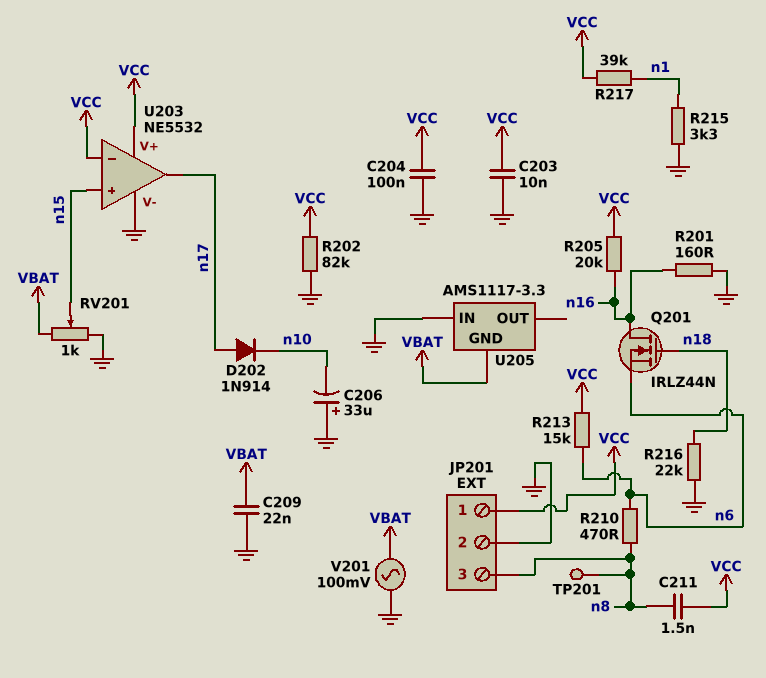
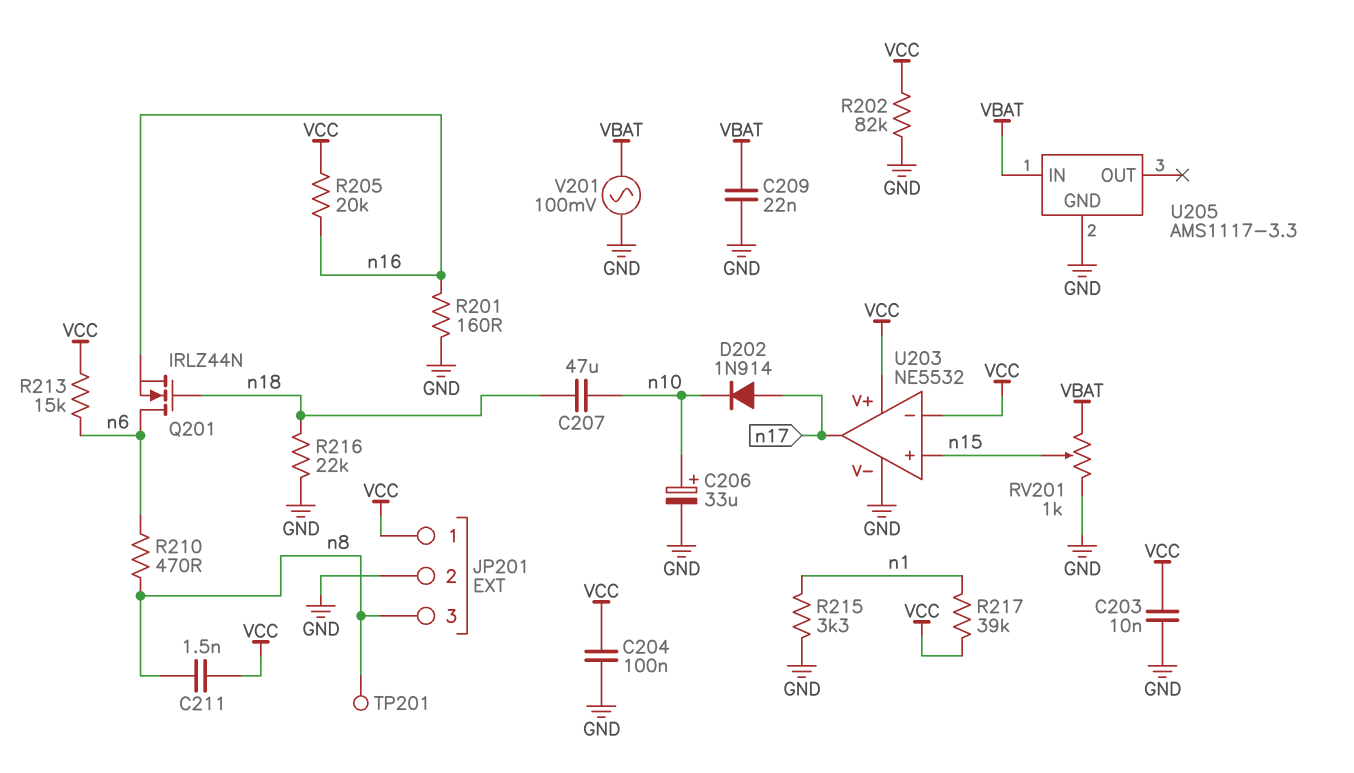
C206: 33uF (plus GND, minus n10) -> 33uF (plus n10, minus GND)
C207: none -> 47uF (n10, n18)
Q201: NMOS IRLZ44N (G n18, D n16, S n6) -> NMOS IRLZ44N (G n18, D n6, S n16)
U205 pin GND: VBAT -> GND
U205 pin IN: GND -> VBAT

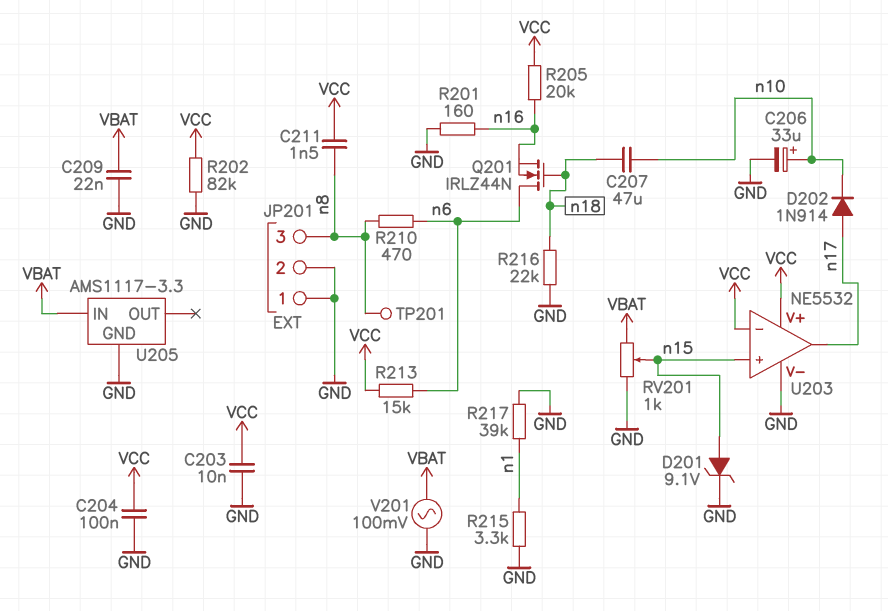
D201: none -> zener 9.1V (A n15, K GND)
JP201 pin 1: VCC -> GND
R217: 39k (VCC, n1) -> 39k (GND, n1)

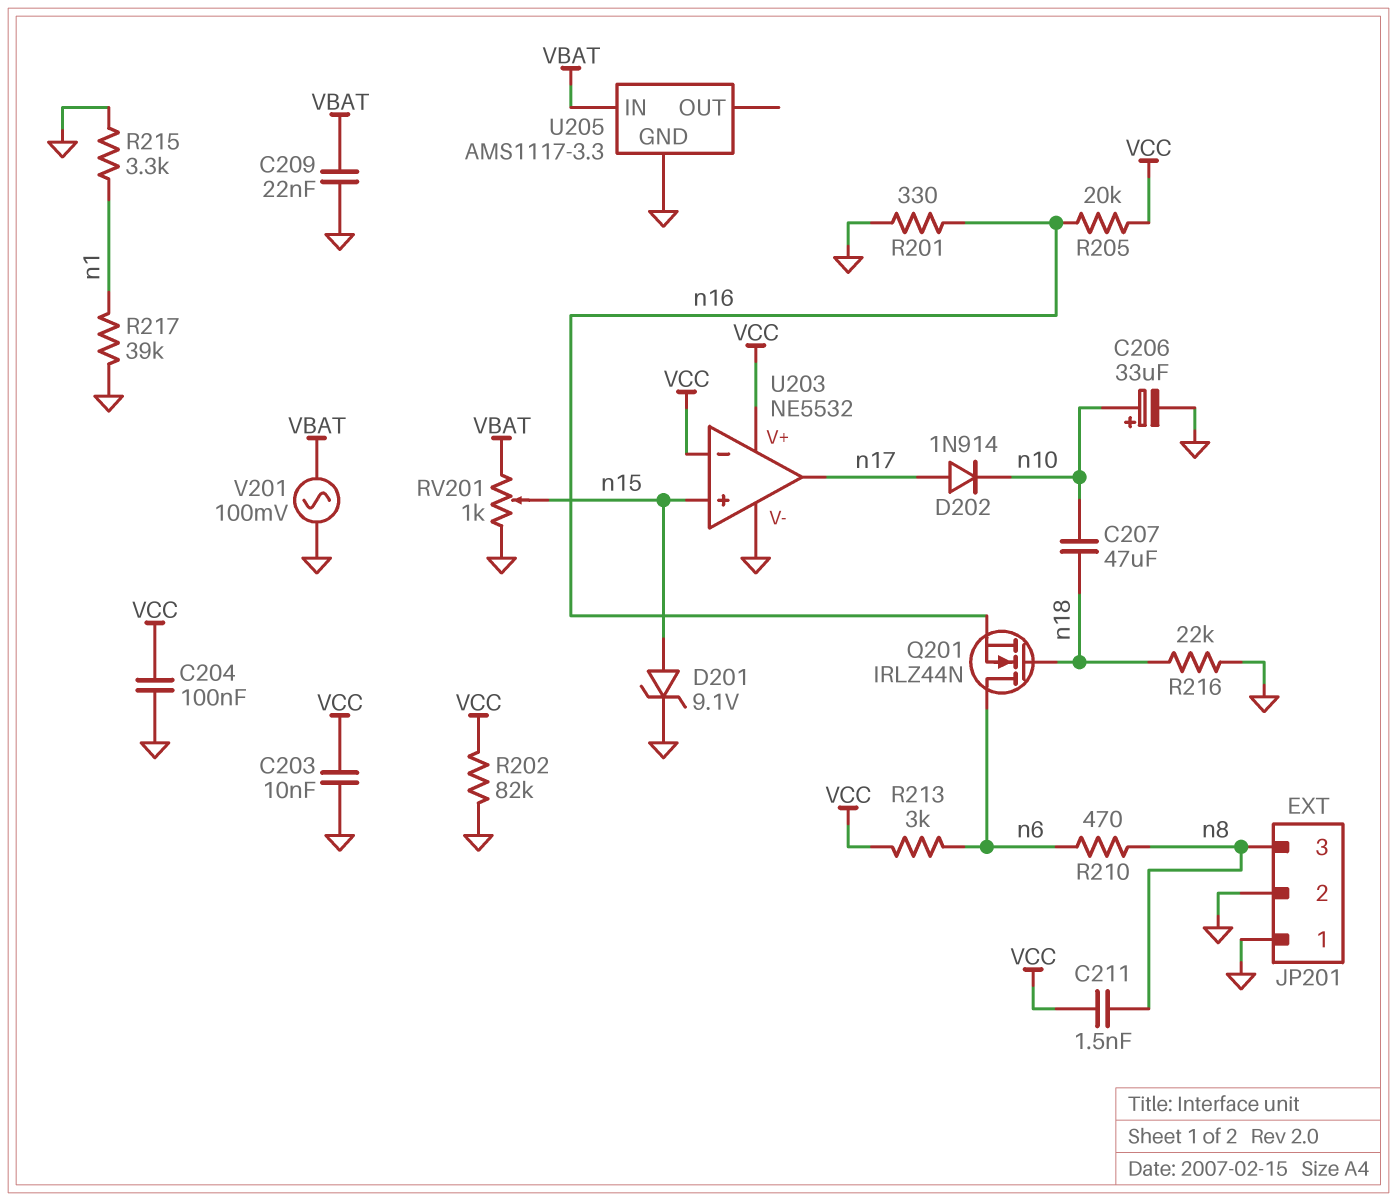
R201: 160 (GND, n16) -> 330 (GND, n16)
R213: 15k (VCC, n6) -> 3k (VCC, n6)
TP201: test point (n8) -> none

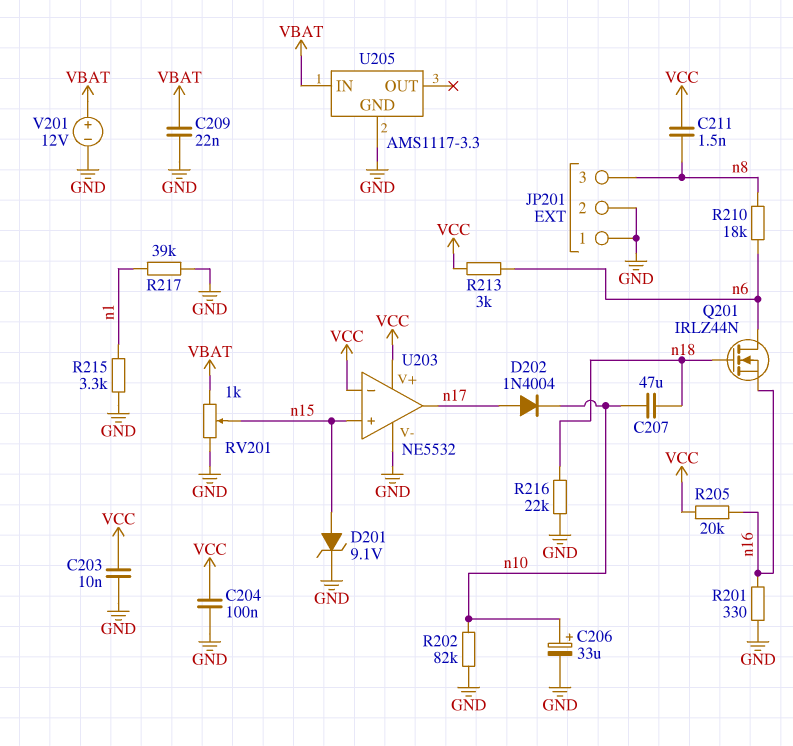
D202: diode 1N914 (A n17, K n10) -> diode 1N4004 (A n17, K n10)
R202: 82k (GND, VCC) -> 82k (GND, n10)
R210: 470 (n6, n8) -> 18k (n6, n8)
V201: AC 100mV (GND, VBAT) -> 12V (plus VBAT, minus GND)

